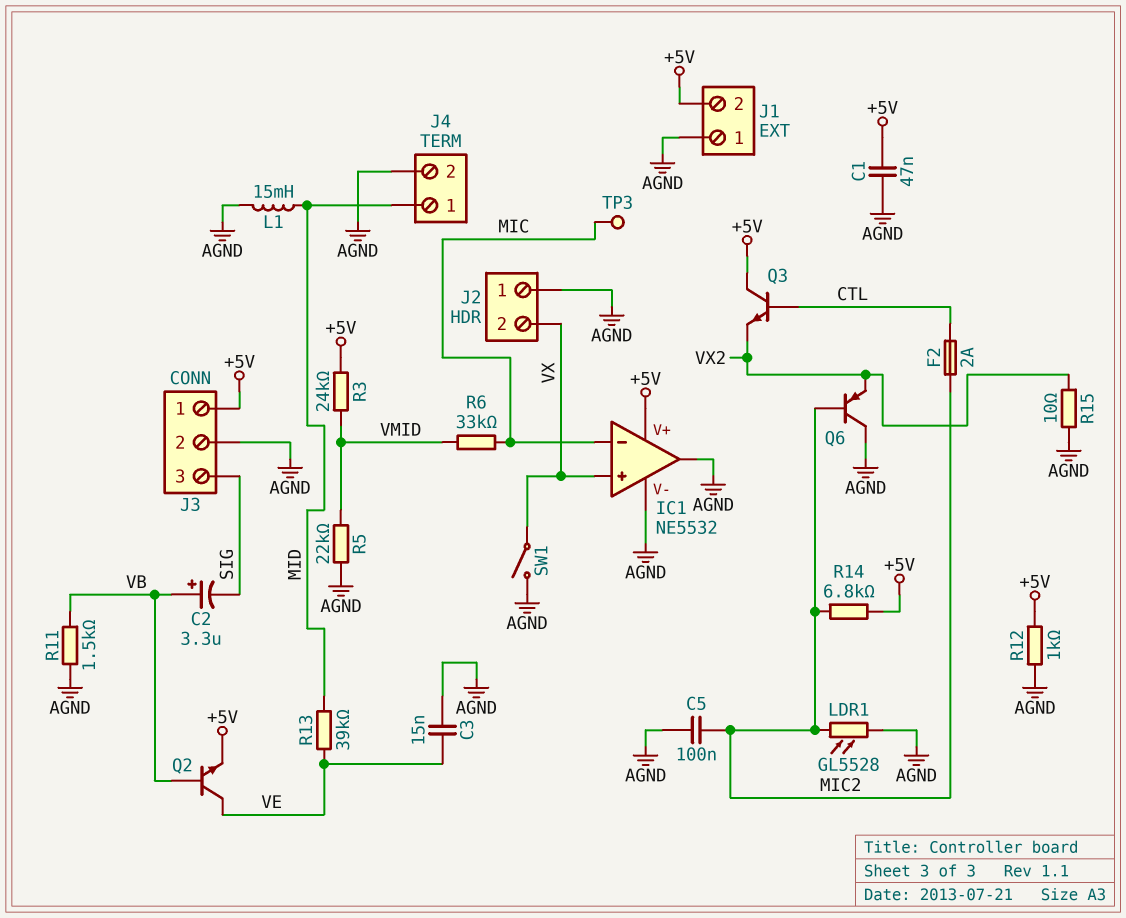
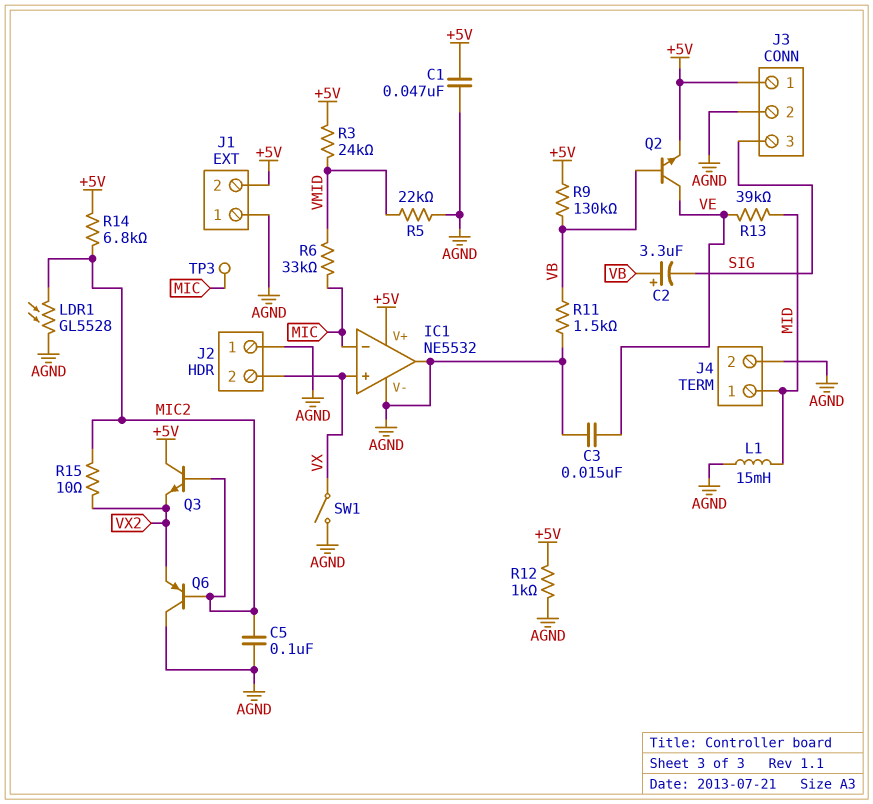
F2: 2A (CTL, MIC2) -> none
Q3: NPN (B CTL, C +5V, E VX2) -> NPN (B MIC2, C +5V, E VX2)
R9: none -> 130k (+5V, VB)
R15: 10 (AGND, VX2) -> 10 (MIC2, VX2)

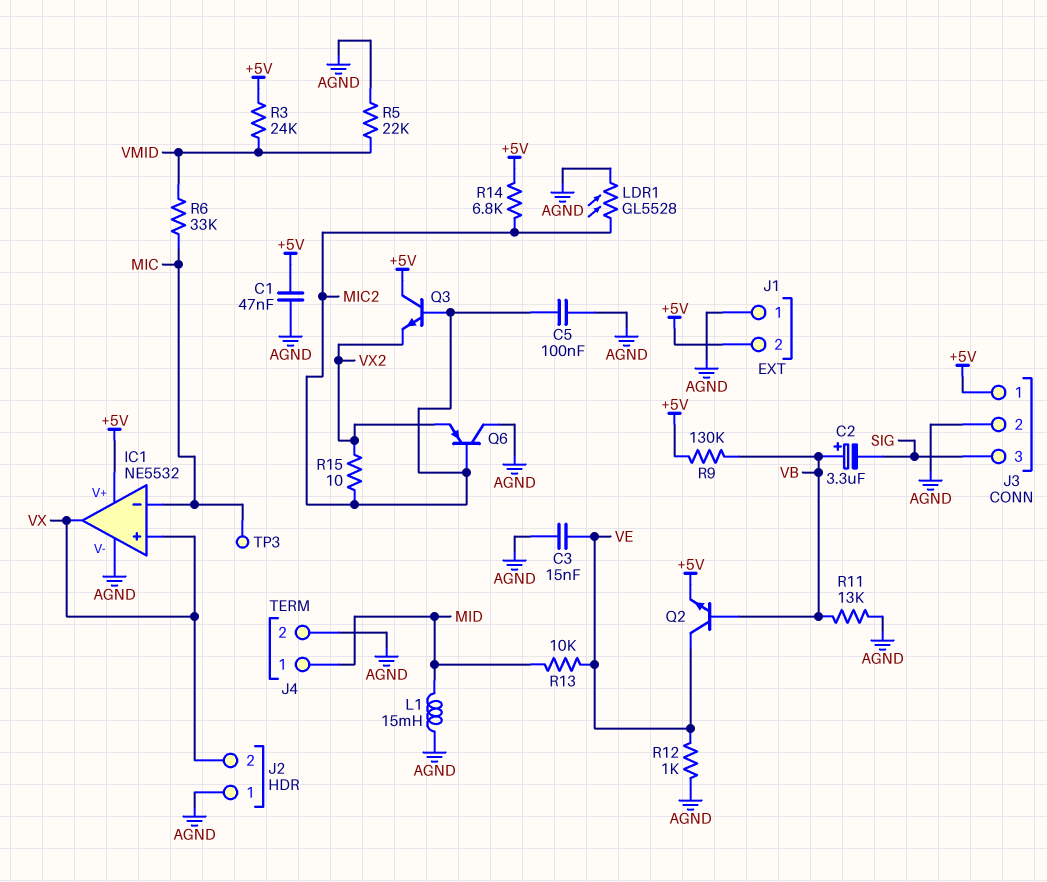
IC1 pin out: AGND -> VX
R11: 1.5k (AGND, VB) -> 13k (AGND, VB)
R12: 1k (+5V, AGND) -> 1k (AGND, VE)
R13: 39k (MID, VE) -> 10k (MID, VE)
SW1: switch (AGND, VX) -> none

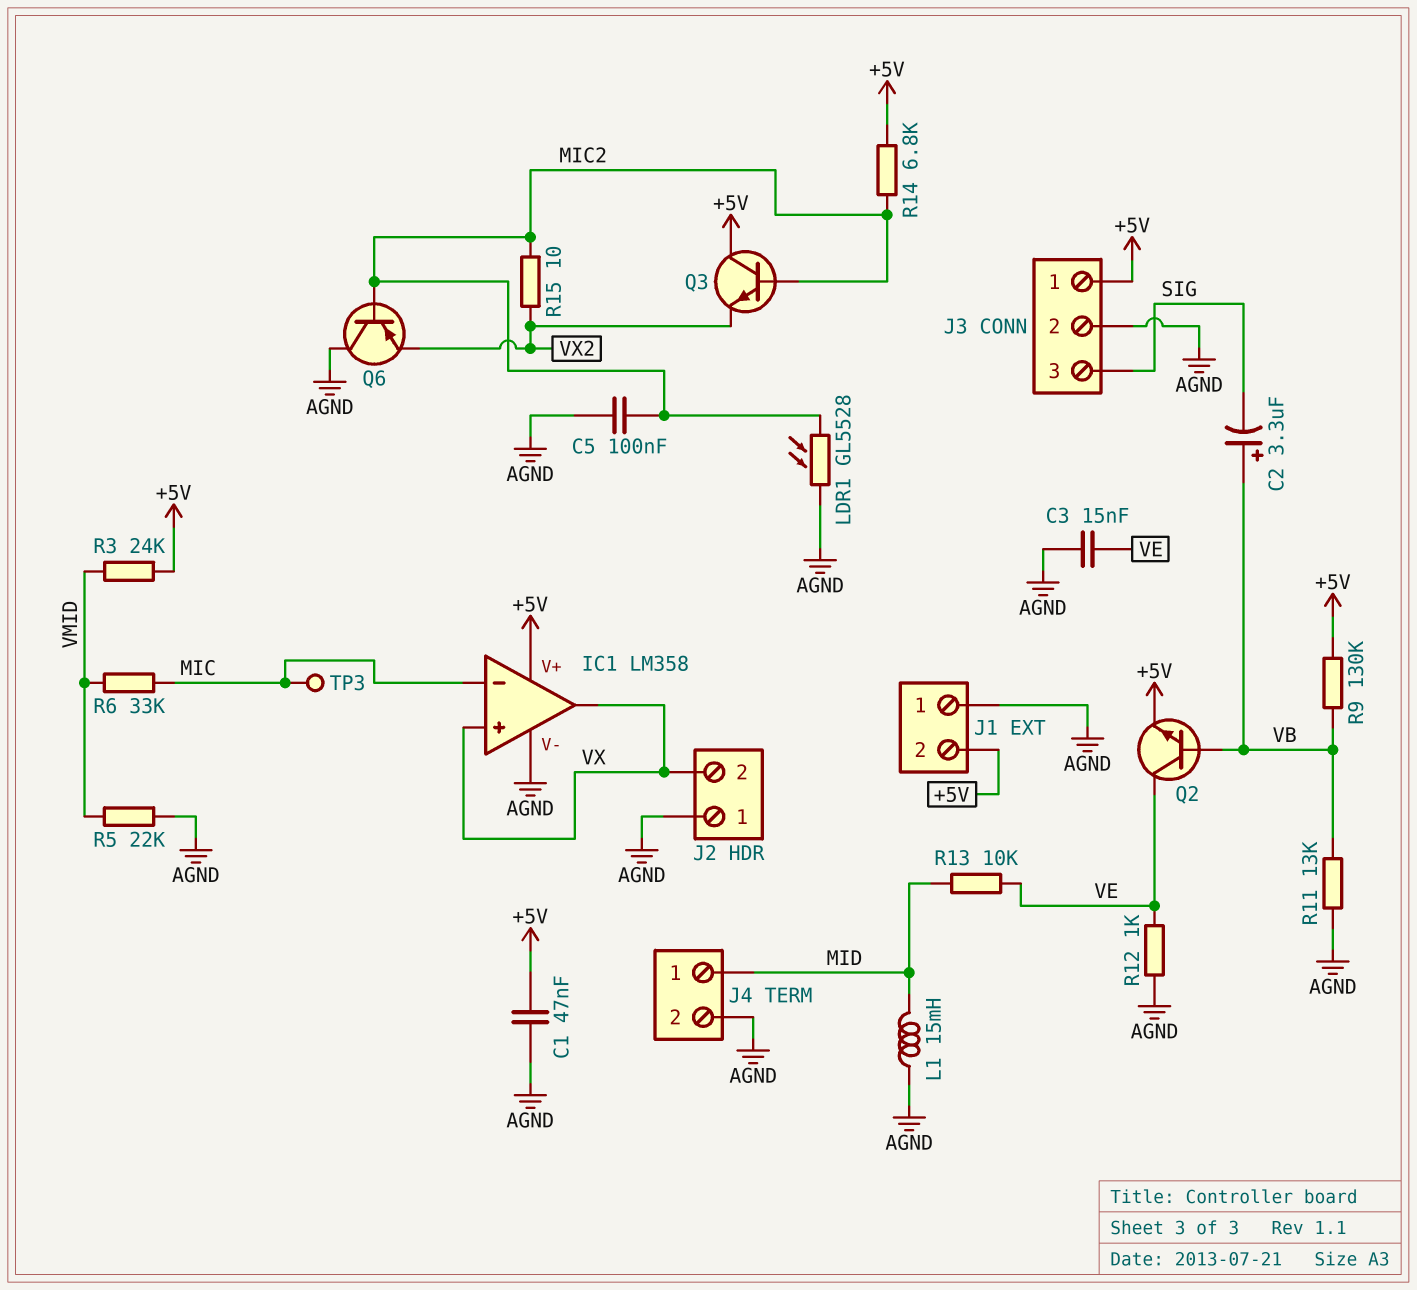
IC1: NE5532 -> LM358

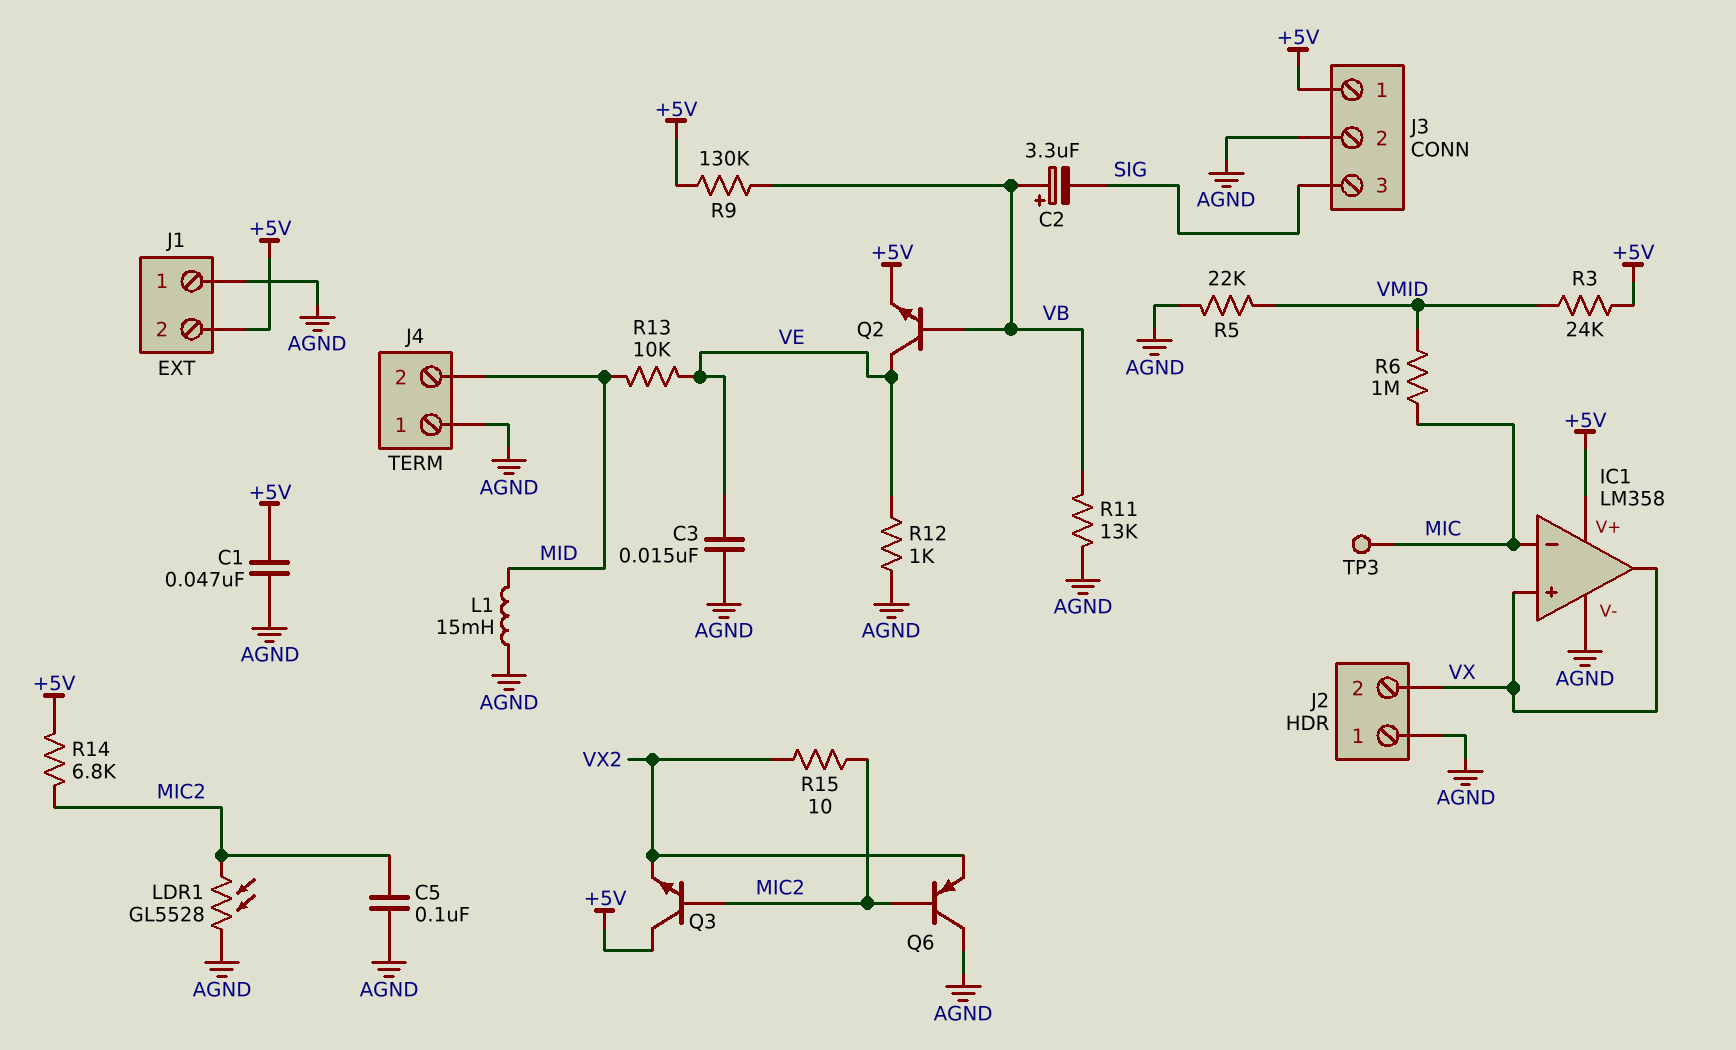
J4 pin 1: MID -> AGND
J4 pin 2: AGND -> MID
R6: 33k (MIC, VMID) -> 1M (MIC, VMID)

